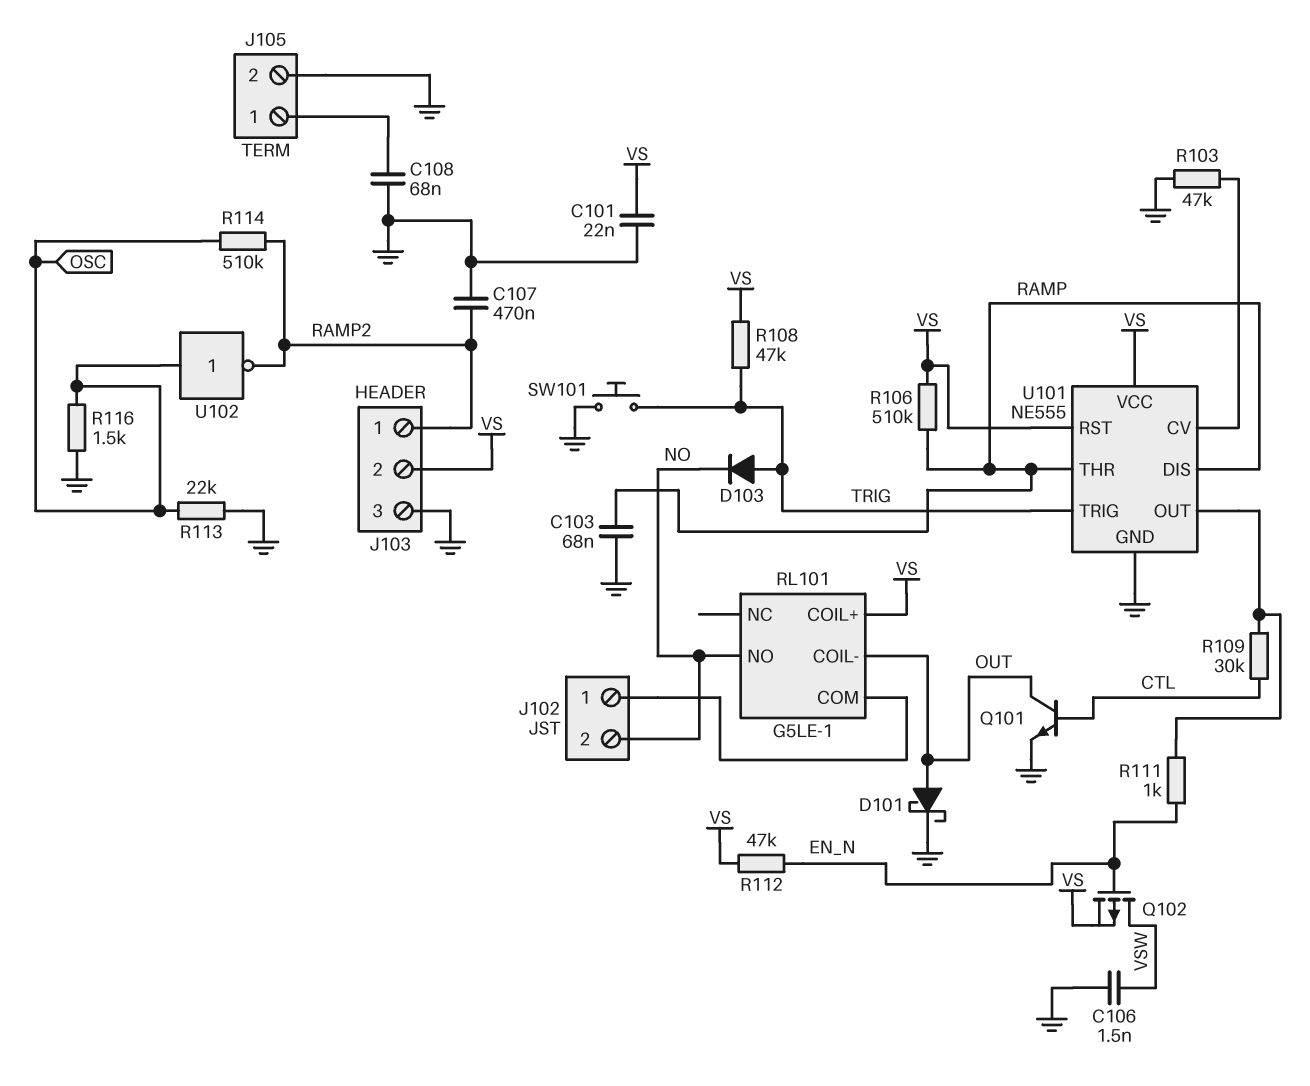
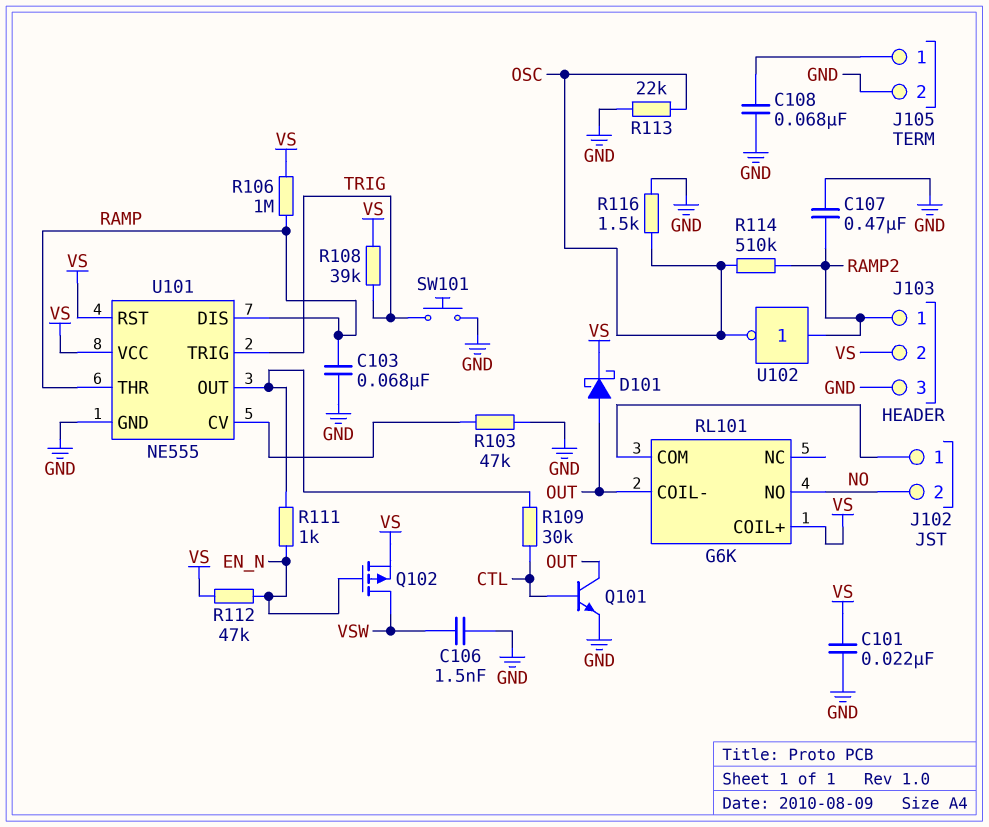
D101: schottky (A OUT, K GND) -> schottky (A OUT, K VS)
D103: diode (A TRIG, K NO) -> none
R106: 510k (RAMP, VS) -> 1M (RAMP, VS)
R108: 47k (TRIG, VS) -> 39k (TRIG, VS)
RL101: G5LE-1 -> G6K
U102: NOT (in OSC, out RAMP2) -> NOT (in RAMP2, out OSC)

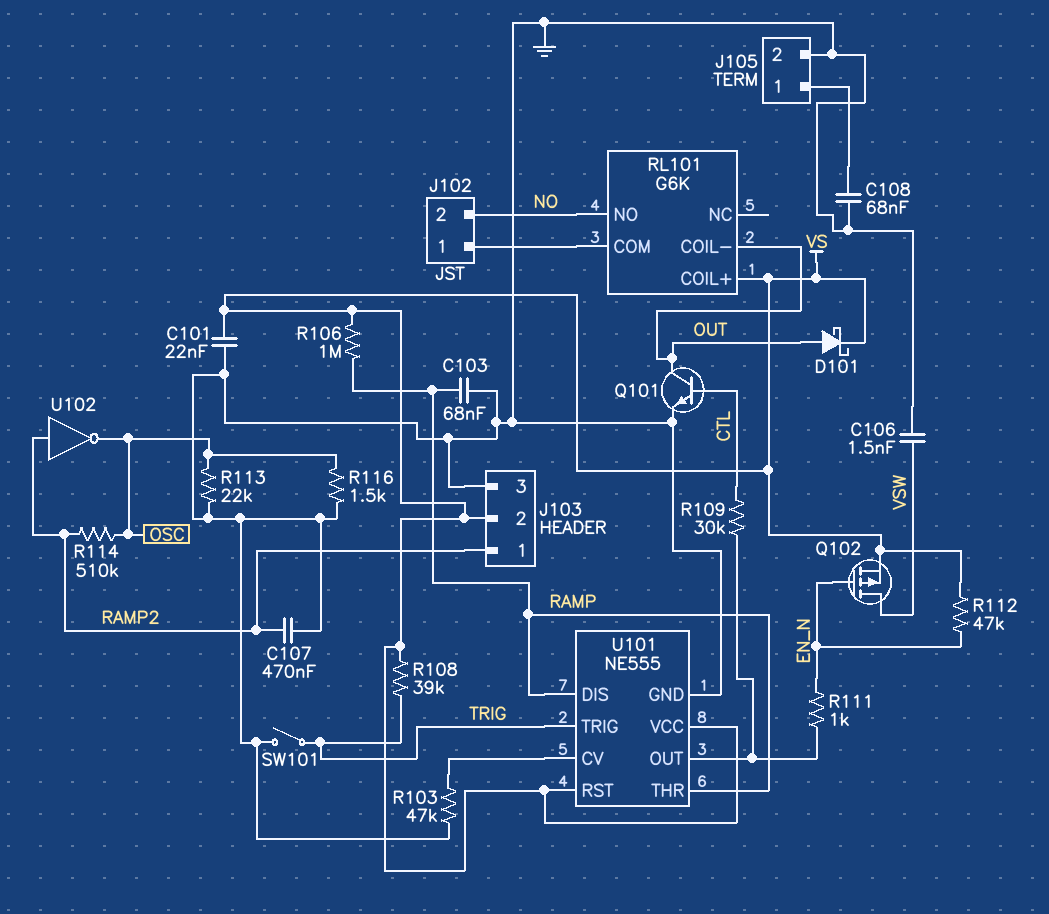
SW101: button (GND, TRIG) -> switch (GND, TRIG)

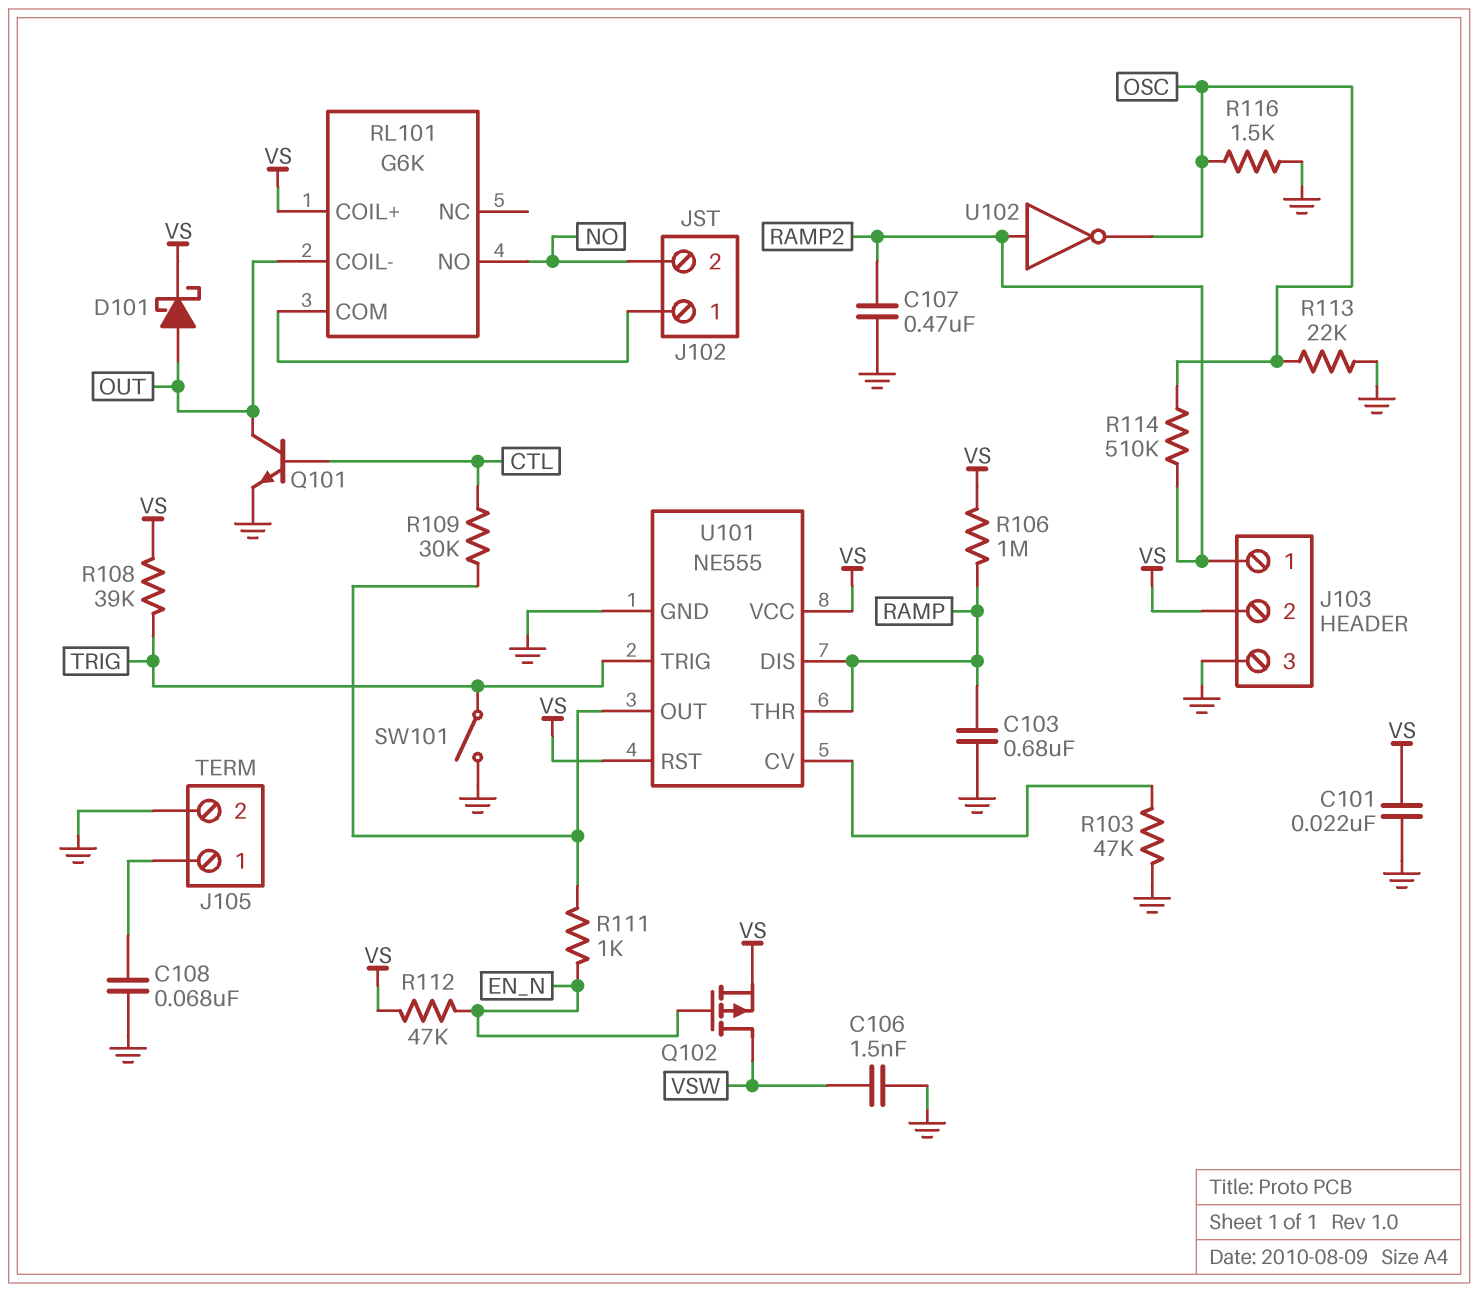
C103: 68nF (GND, RAMP) -> 680nF (GND, RAMP)

